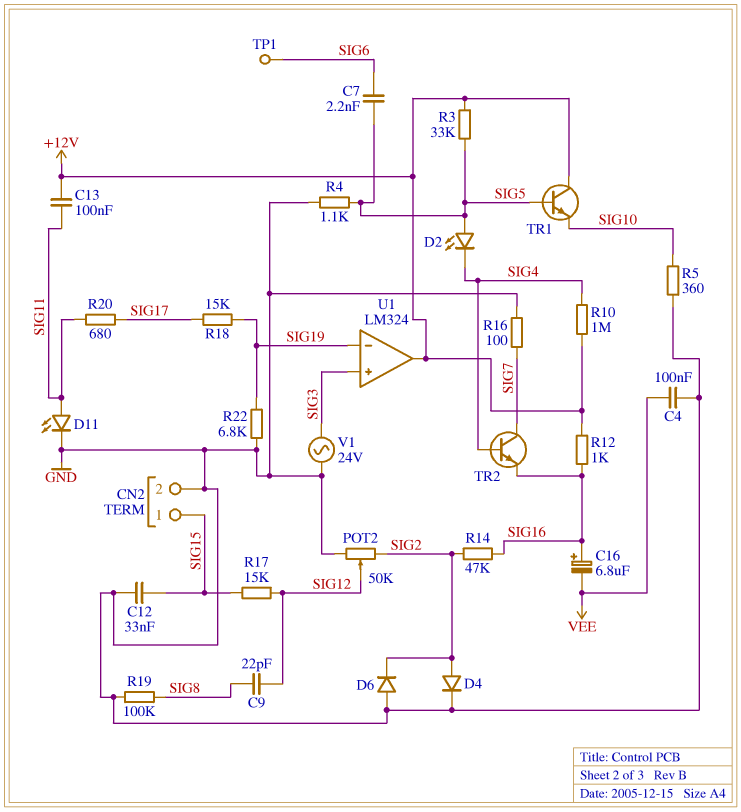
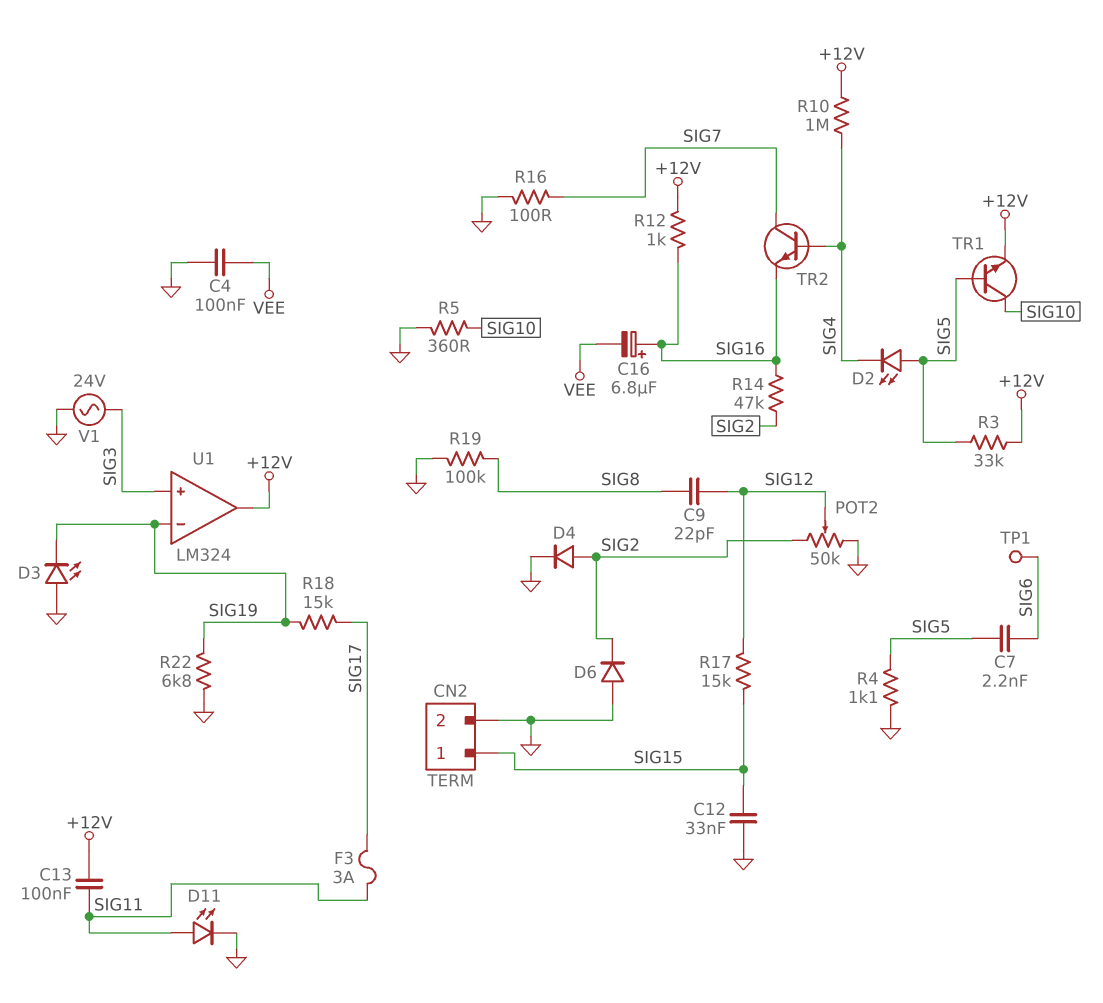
D3: none -> LED (A GND, K SIG19)
F3: none -> 3A (SIG11, SIG17)
R20: 680 (SIG11, SIG17) -> none
TR1: NPN (B SIG5, C +12V, E SIG10) -> NPN (B SIG5, C SIG10, E +12V)

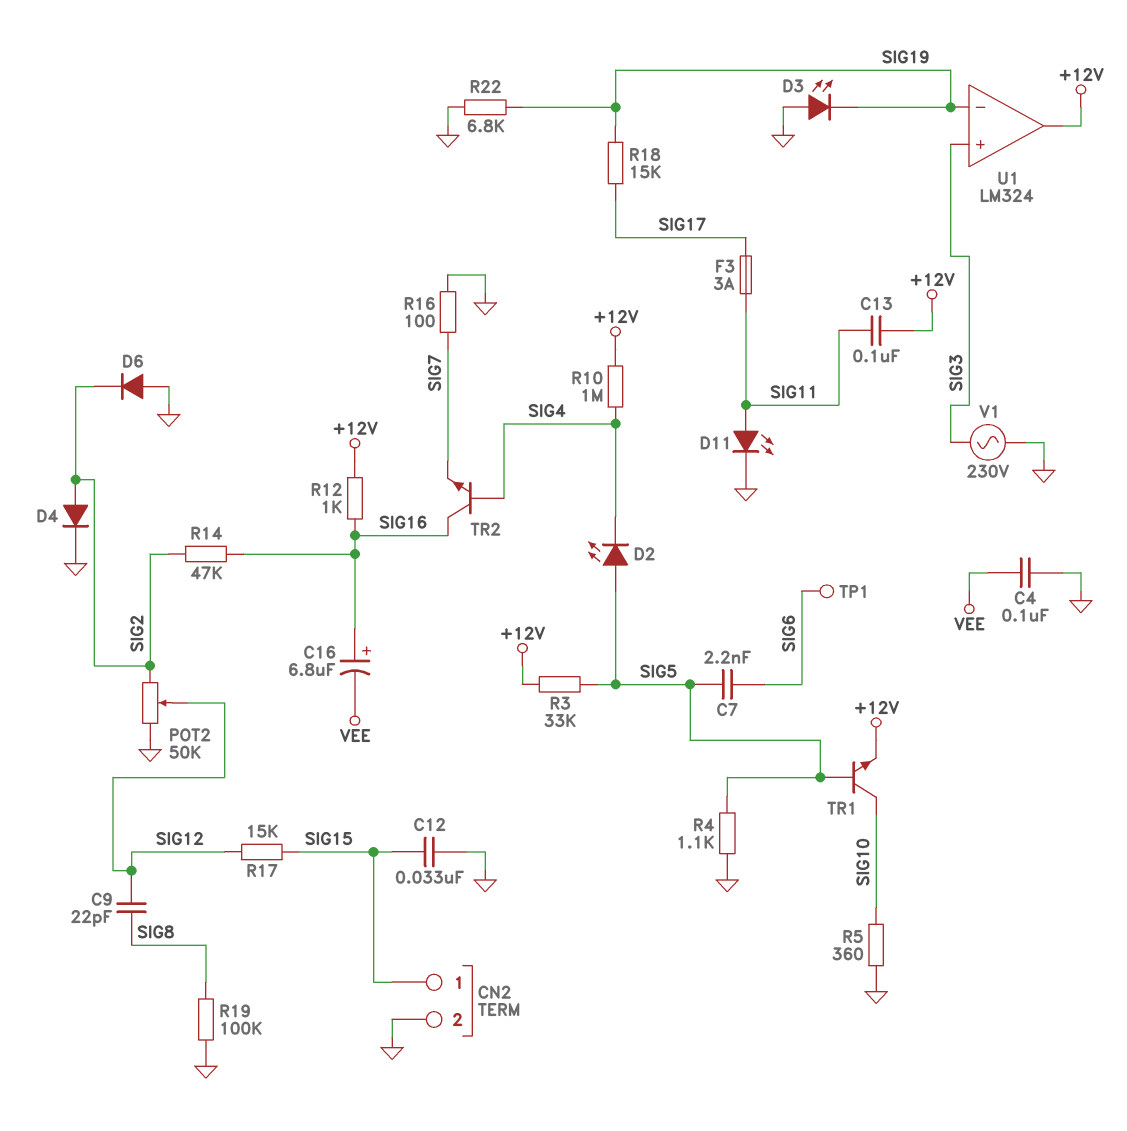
TR2: NPN (B SIG4, C SIG7, E SIG16) -> NPN (B SIG4, C SIG16, E SIG7)
V1: AC 24V (GND, SIG3) -> AC 230V (GND, SIG3)

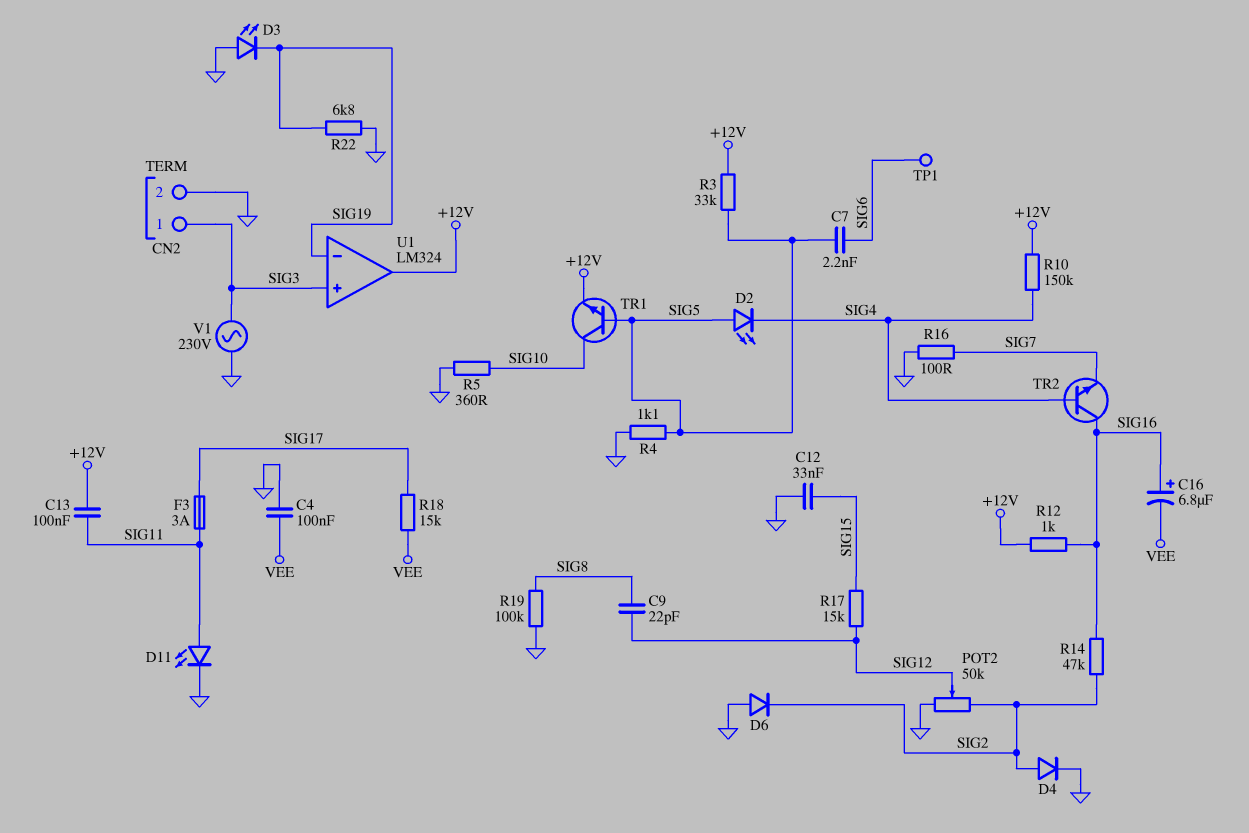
CN2 pin 1: SIG15 -> SIG3
R10: 1M (+12V, SIG4) -> 150k (+12V, SIG4)
R18: 15k (SIG17, SIG19) -> 15k (SIG17, VEE)

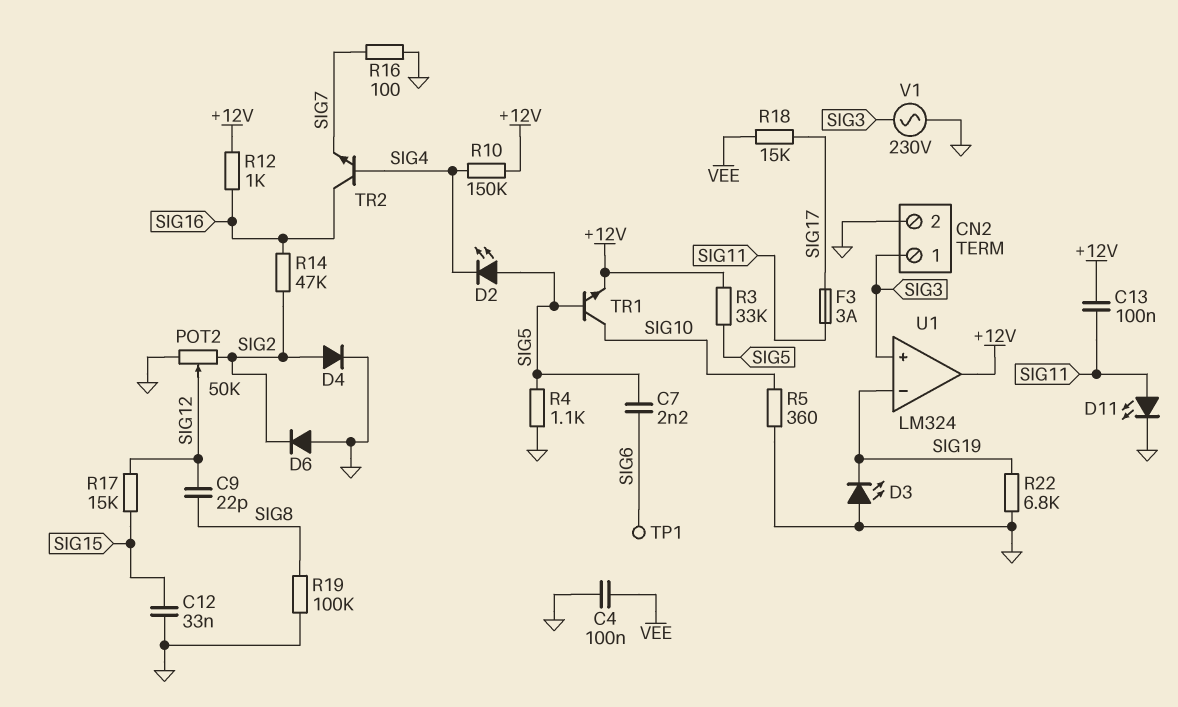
C16: 6.8uF (plus SIG16, minus VEE) -> none

